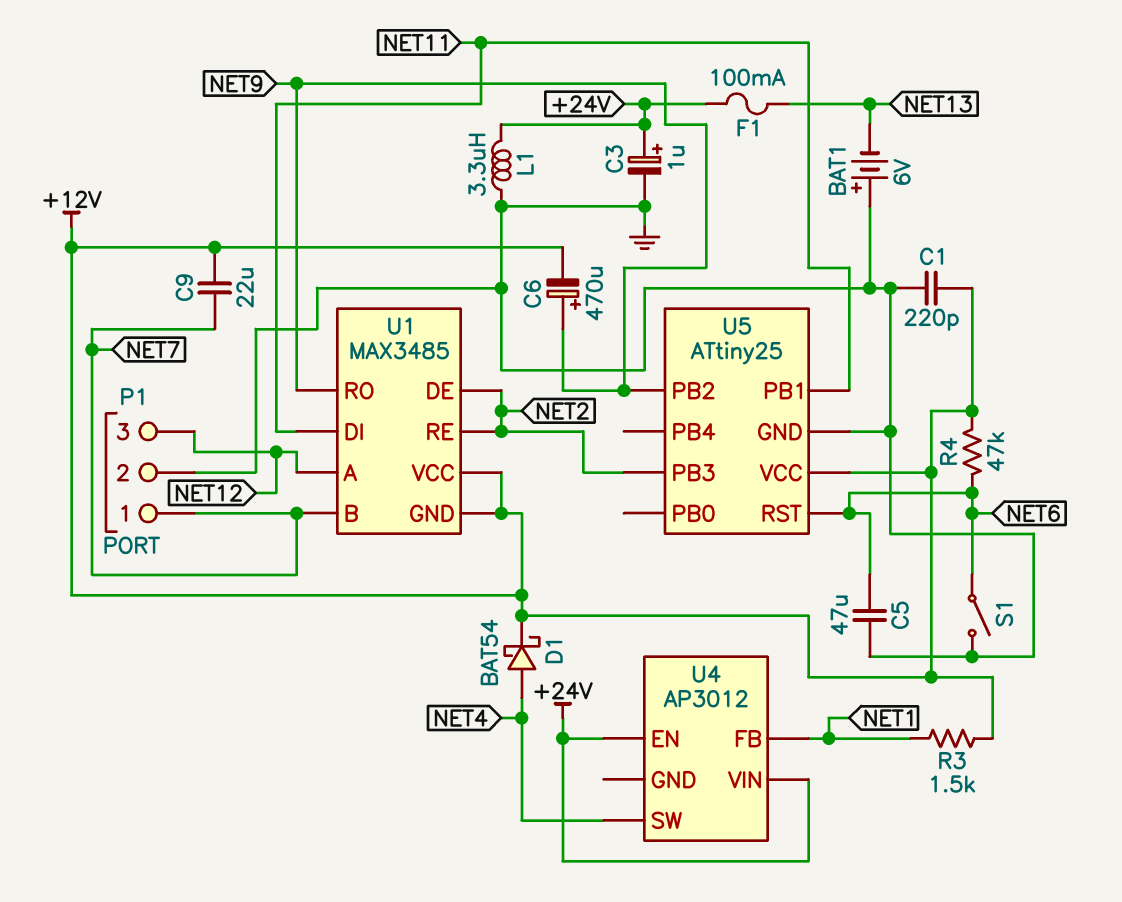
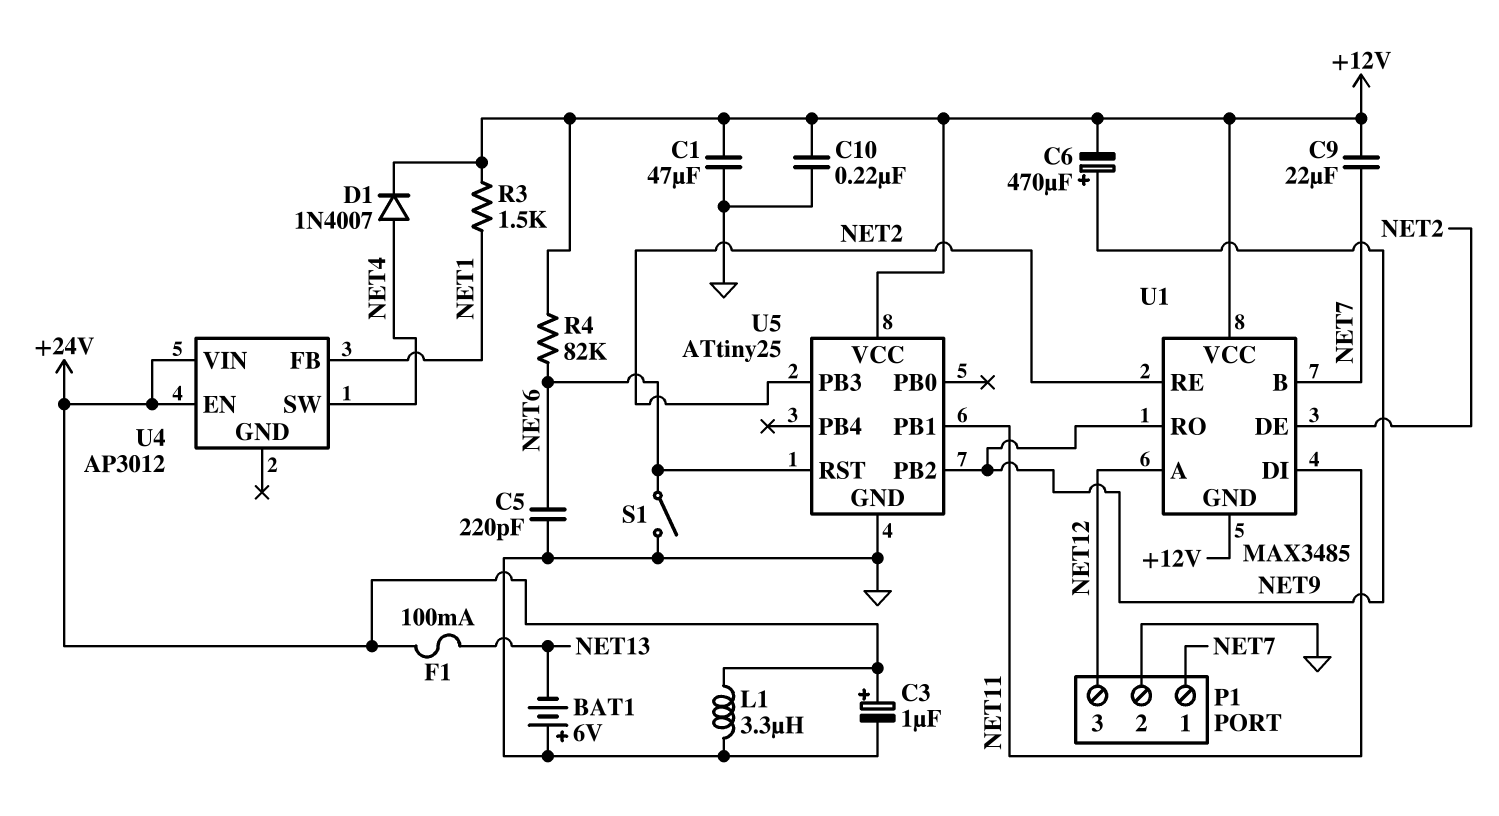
C1: 220pF (+12V, GND) -> 47uF (+12V, GND)
C5: 47uF (GND, NET6) -> 220pF (GND, NET6)
C10: none -> 220nF (+12V, GND)
D1: schottky BAT54 (A NET4, K +12V) -> diode 1N4007 (A NET4, K +12V)
R4: 47k (+12V, NET6) -> 82k (+12V, NET6)

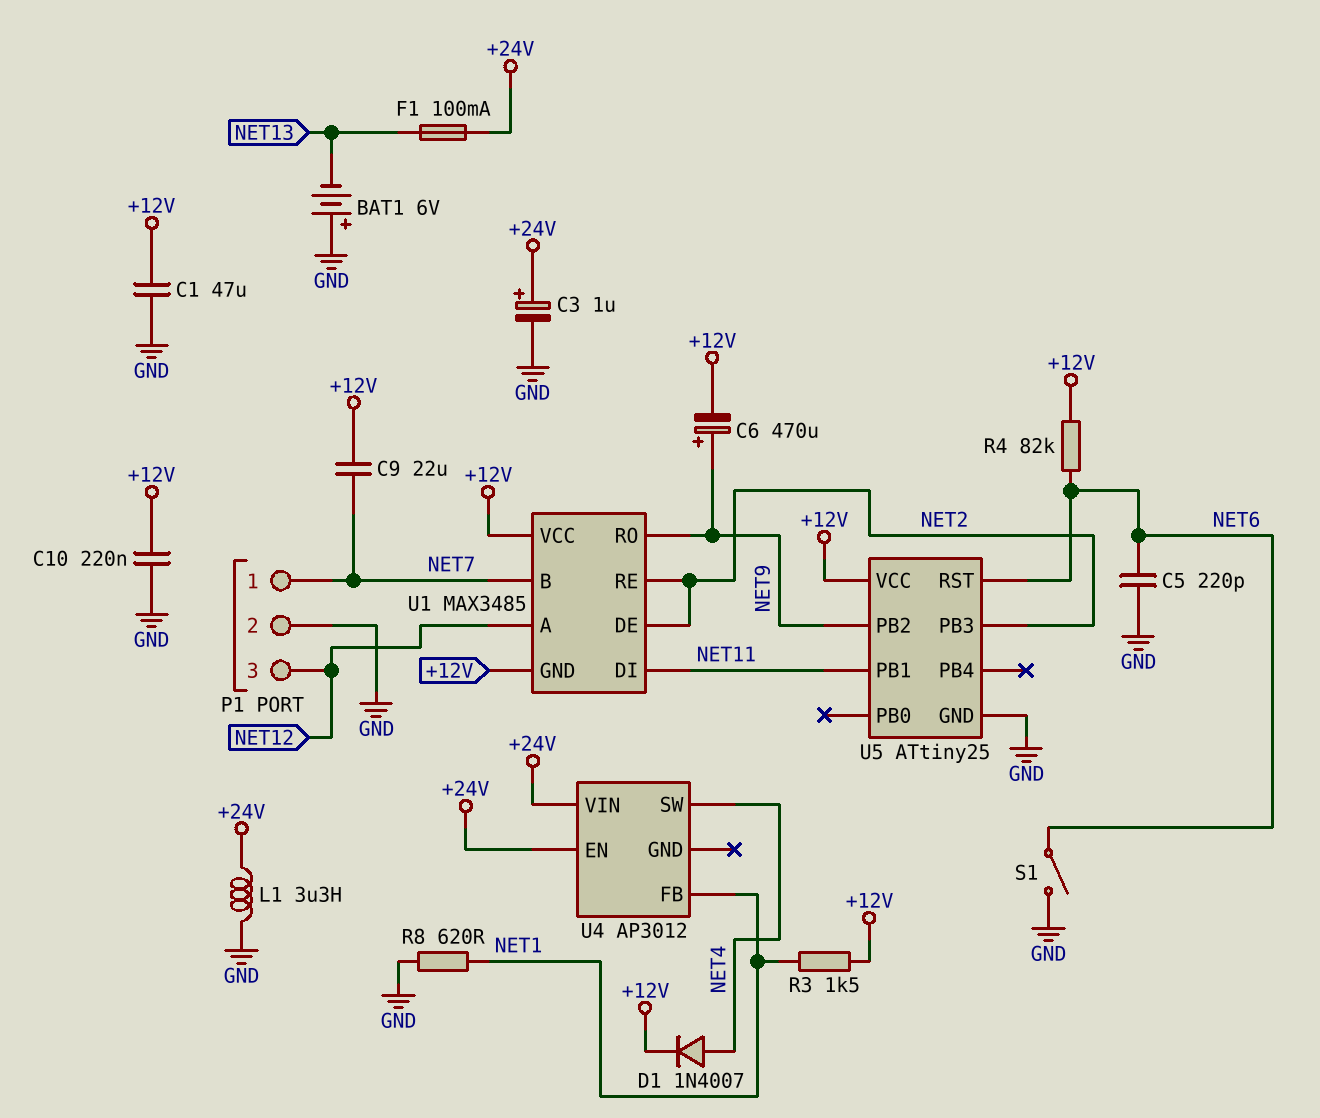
R8: none -> 620 (GND, NET1)

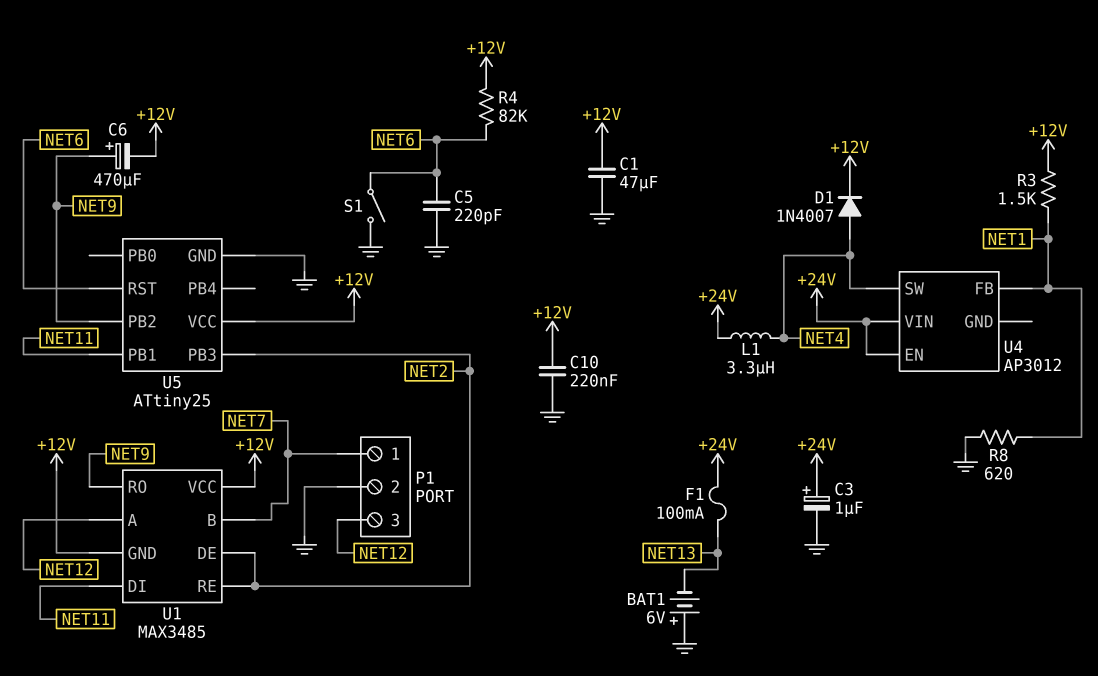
C9: 22uF (+12V, NET7) -> none
L1: 3.3uH (+24V, GND) -> 3.3uH (+24V, NET4)

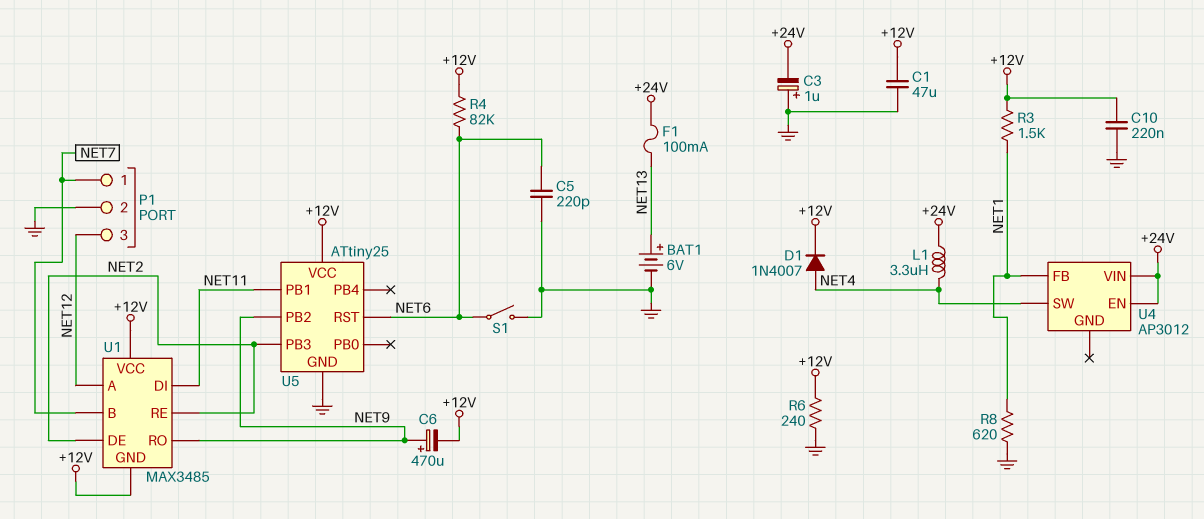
BAT1: 6V (plus GND, minus NET13) -> 6V (plus NET13, minus GND)
C3: 1uF (plus +24V, minus GND) -> 1uF (plus GND, minus +24V)
R6: none -> 240 (+12V, GND)

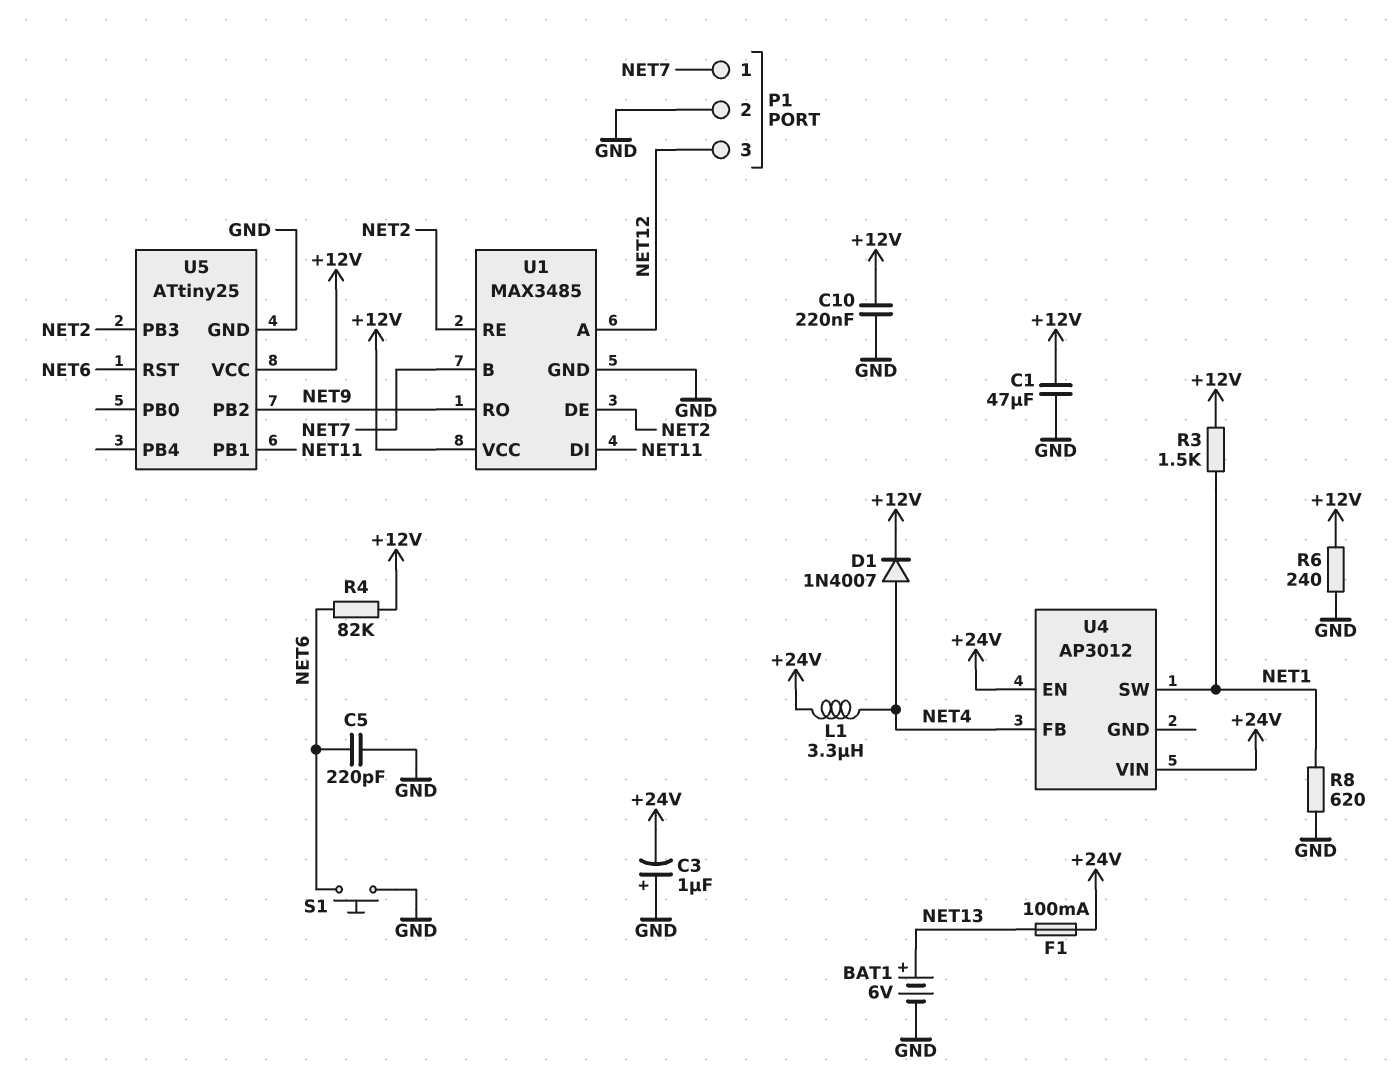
C6: 470uF (plus NET9, minus +12V) -> none
S1: switch (GND, NET6) -> button (GND, NET6)
U1 pin GND: +12V -> GND
U4 pin FB: NET1 -> NET4
U4 pin SW: NET4 -> NET1

